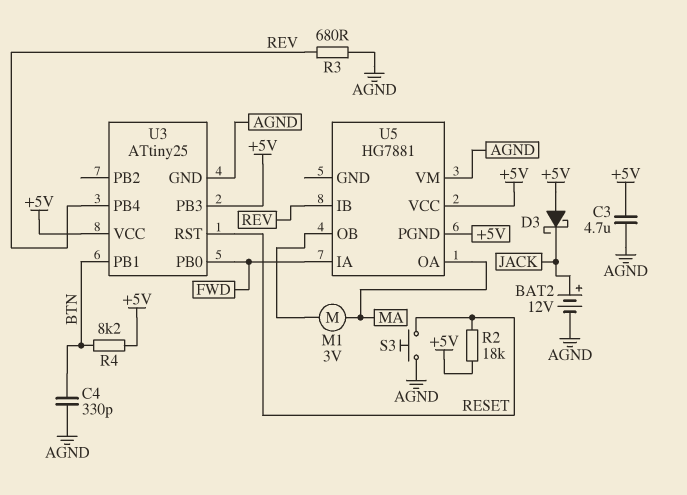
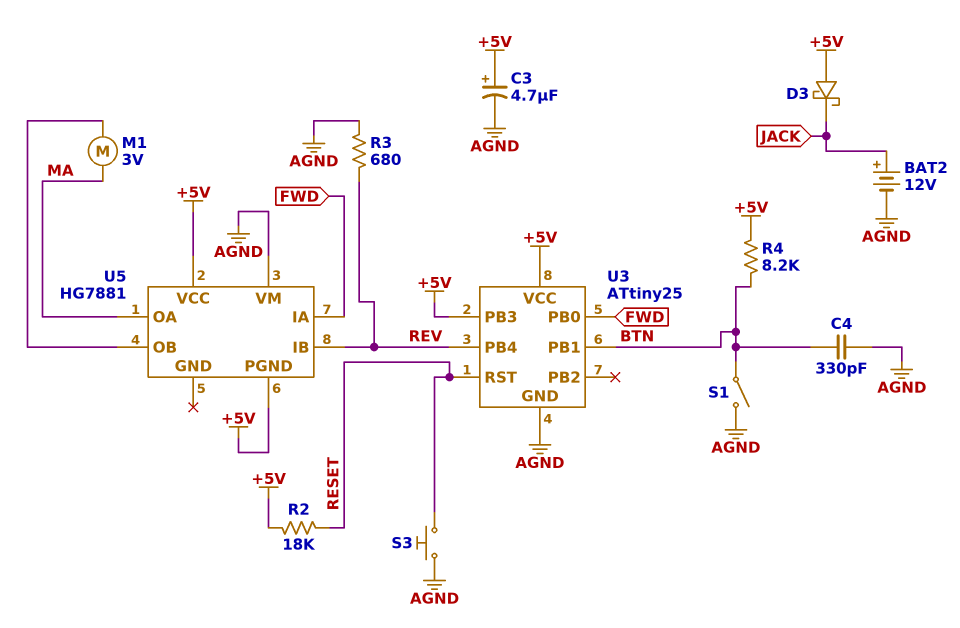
C3: 4.7uF (+5V, AGND) -> 4.7uF (plus +5V, minus AGND)
S1: none -> switch (AGND, BTN)

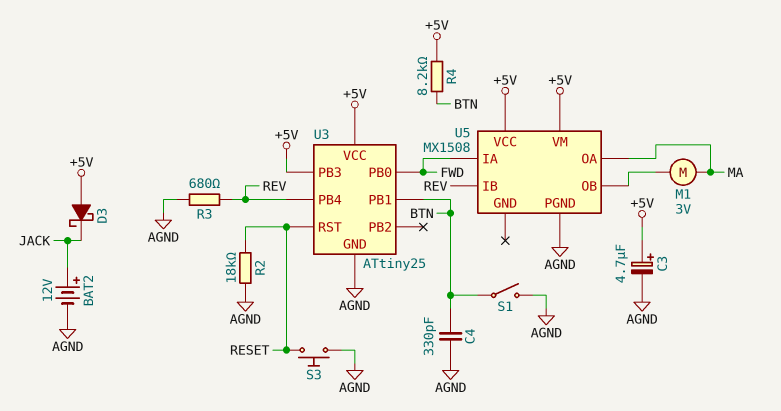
R2: 18k (+5V, RESET) -> 18k (AGND, RESET)
U5: HG7881 -> MX1508
U5 pin PGND: +5V -> AGND
U5 pin VM: AGND -> +5V

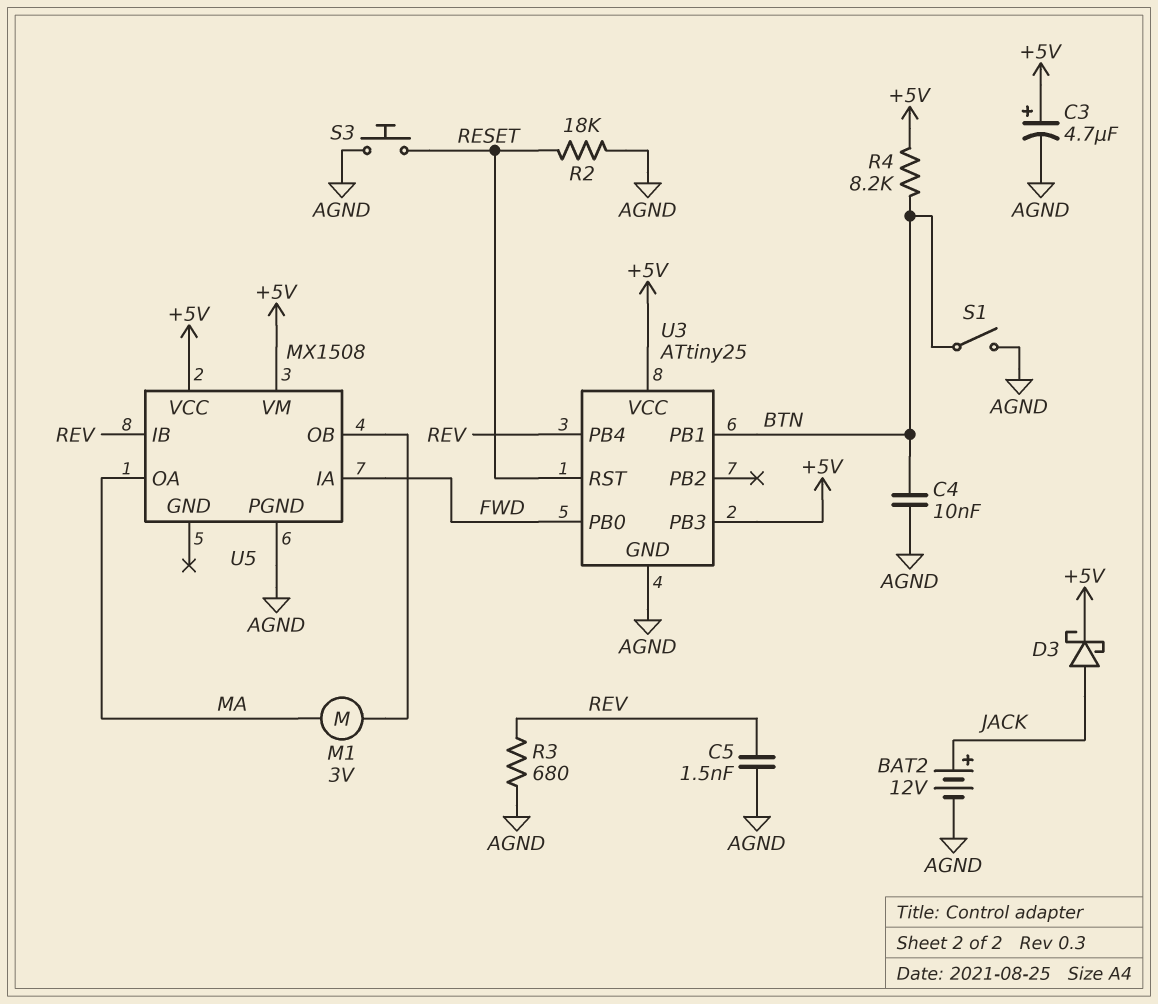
C4: 330pF (AGND, BTN) -> 10nF (AGND, BTN)
C5: none -> 1.5nF (AGND, REV)
D3: schottky (A +5V, K JACK) -> schottky (A JACK, K +5V)

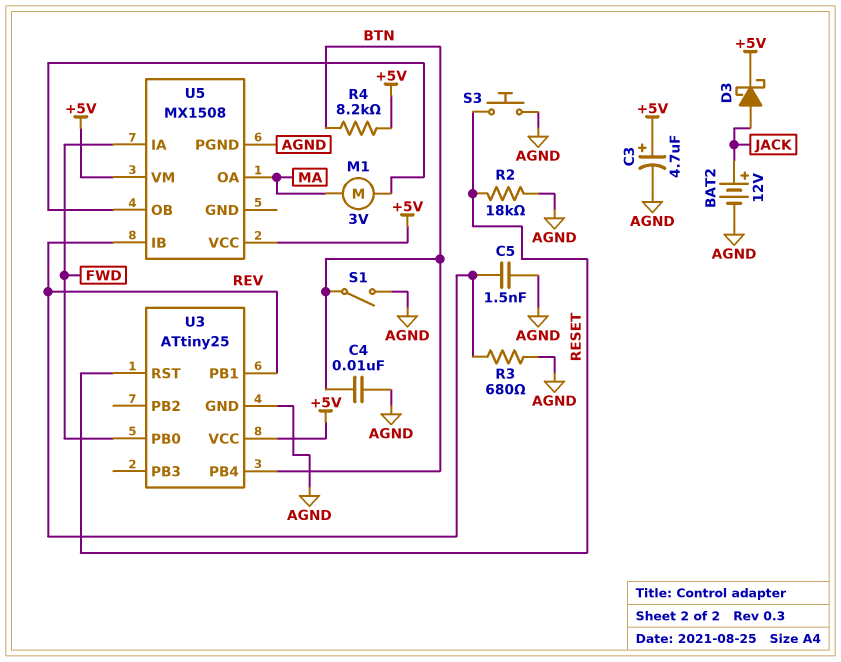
U3 pin PB1: BTN -> REV
U3 pin PB3: +5V -> none
U3 pin PB4: REV -> BTN

